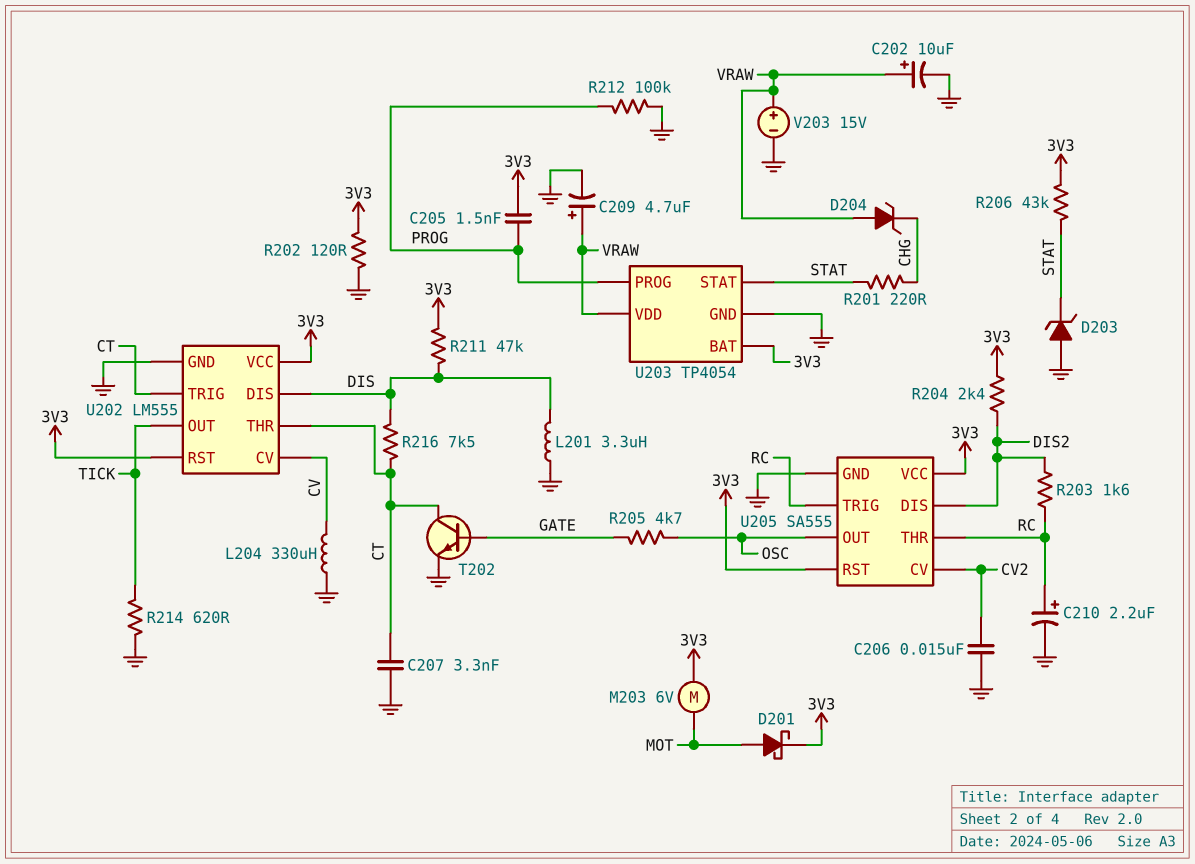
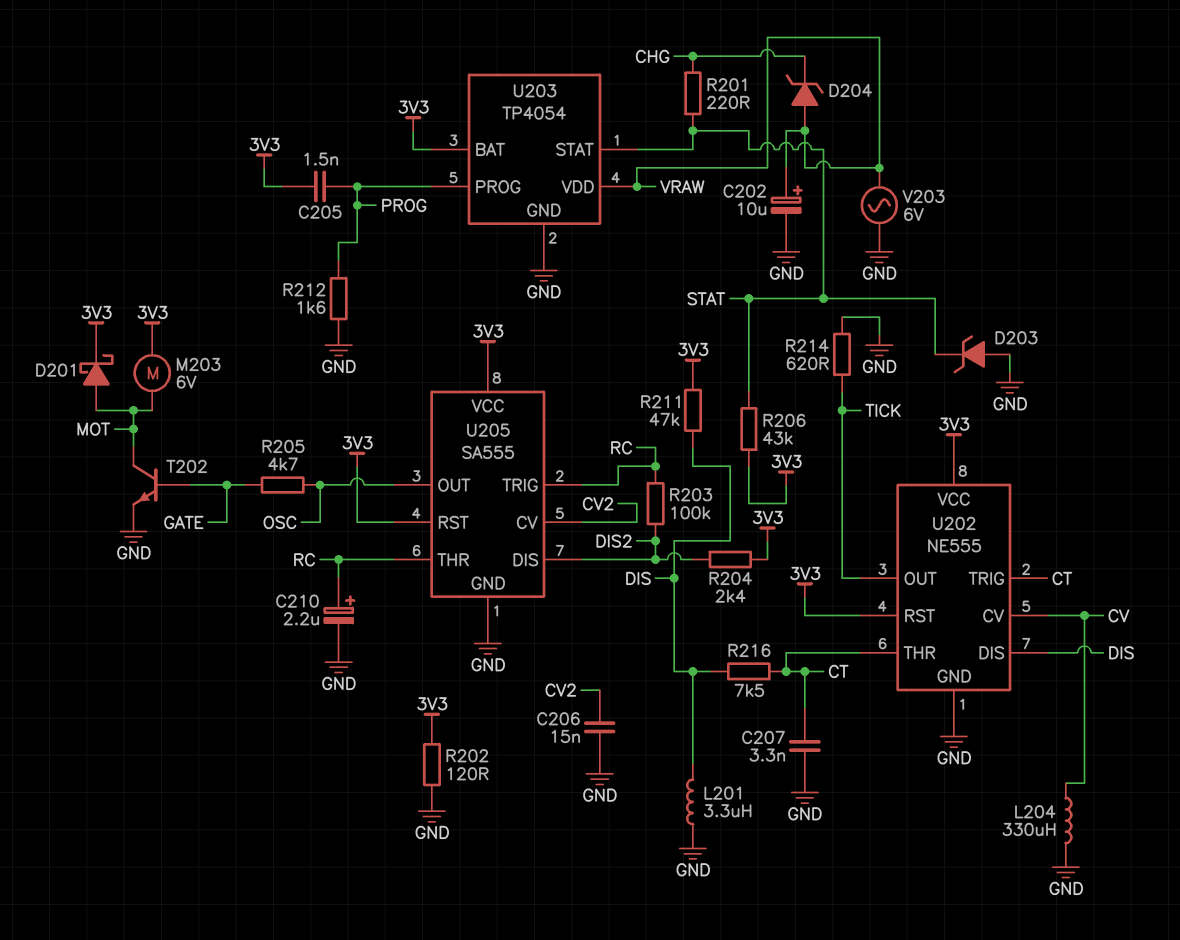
C209: 4.7uF (plus VRAW, minus GND) -> none
R203: 1.6k (DIS2, RC) -> 100k (DIS2, RC)
R212: 100k (GND, PROG) -> 1.6k (GND, PROG)
T202: NPN (B GATE, C CT, E GND) -> NPN (B GATE, C MOT, E GND)
U202: LM555 -> NE555
V203: 15V (plus VRAW, minus GND) -> AC 6V (GND, VRAW)

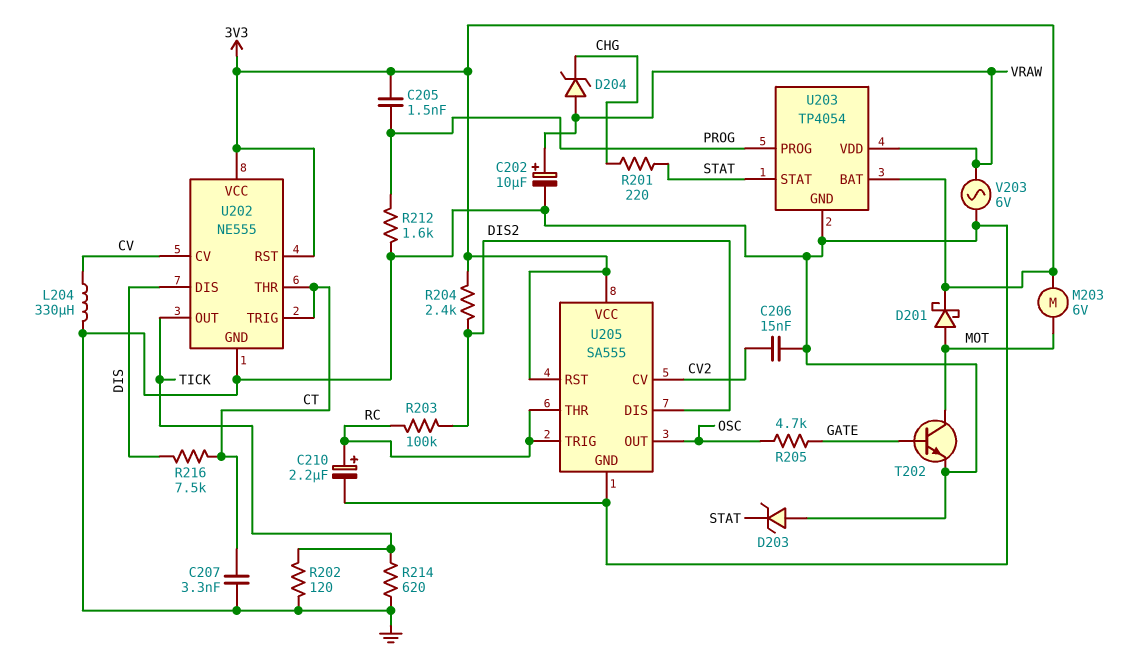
L201: 3.3uH (DIS, GND) -> none
R202: 120 (3V3, GND) -> 120 (GND, TICK)
R206: 43k (3V3, STAT) -> none
R211: 47k (3V3, DIS) -> none

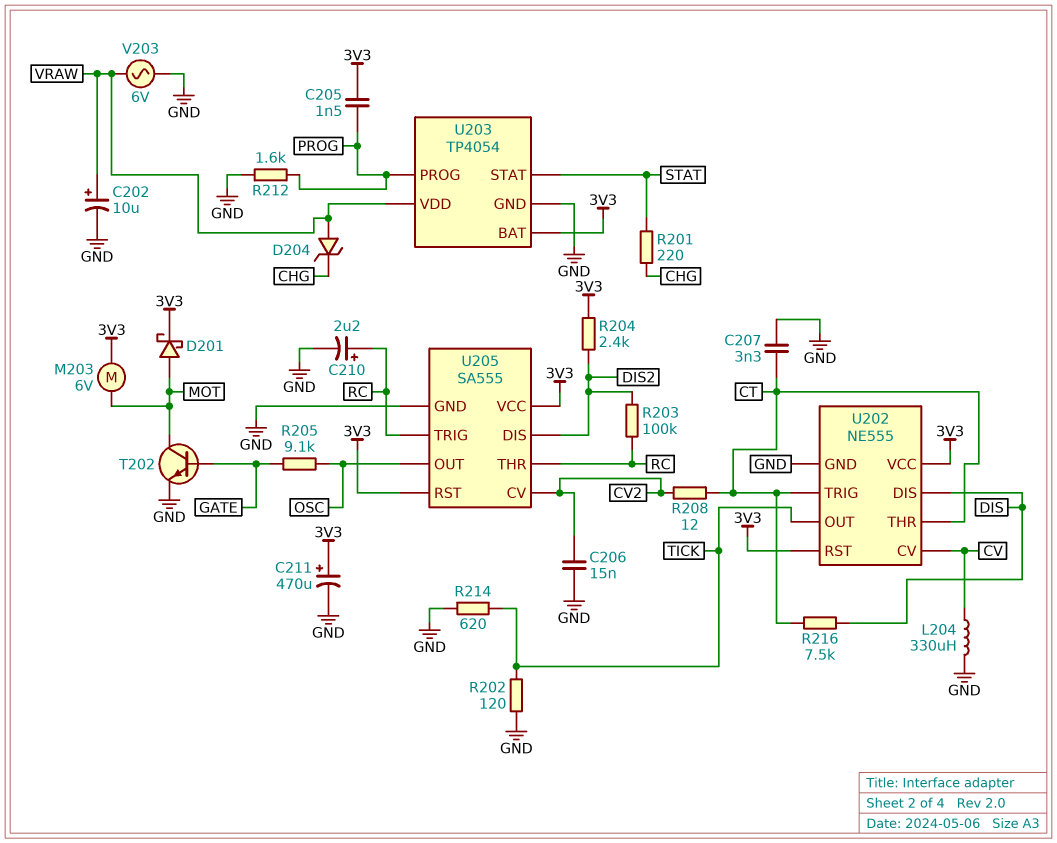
C211: none -> 470uF (plus 3V3, minus GND)
D203: zener (A GND, K STAT) -> none
R205: 4.7k (GATE, OSC) -> 9.1k (GATE, OSC)
R208: none -> 12 (CT, CV2)

